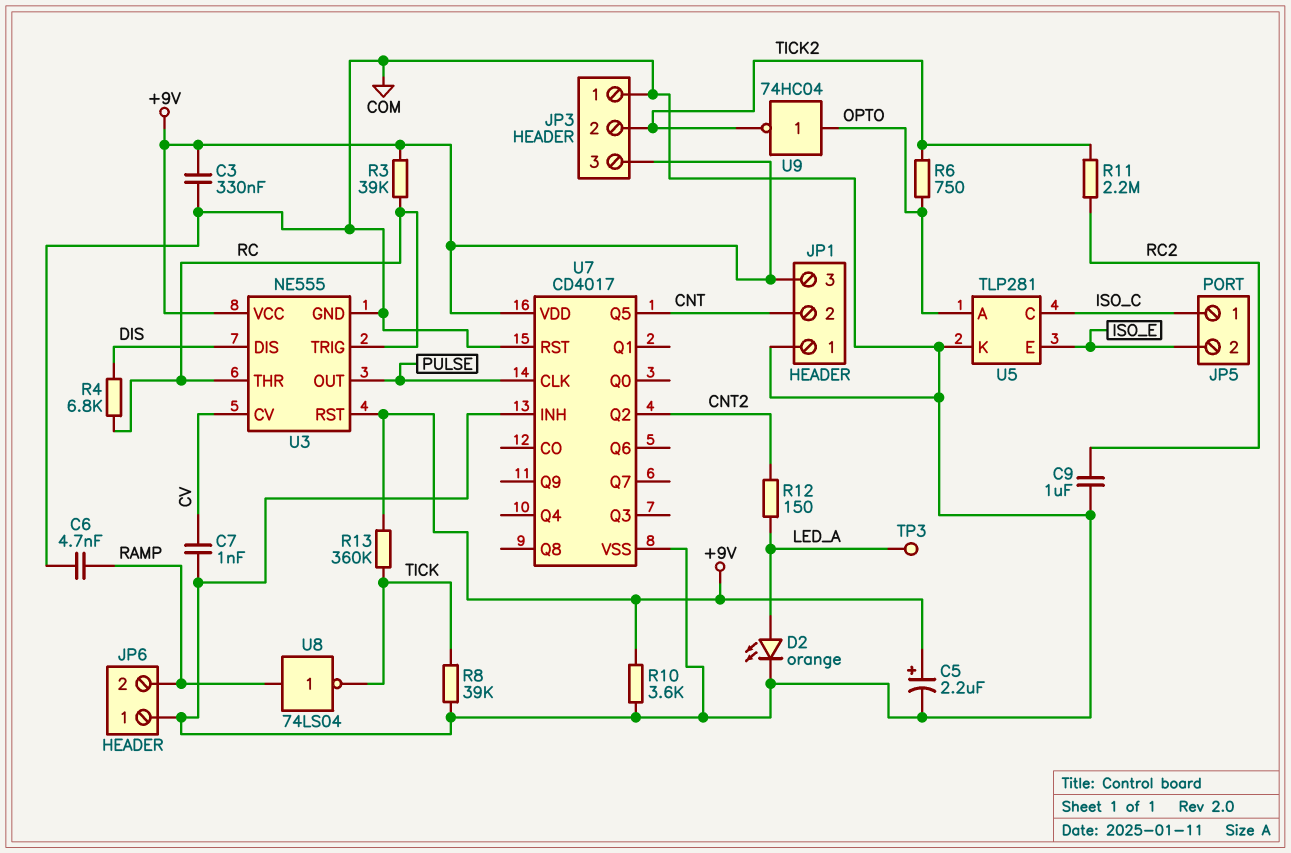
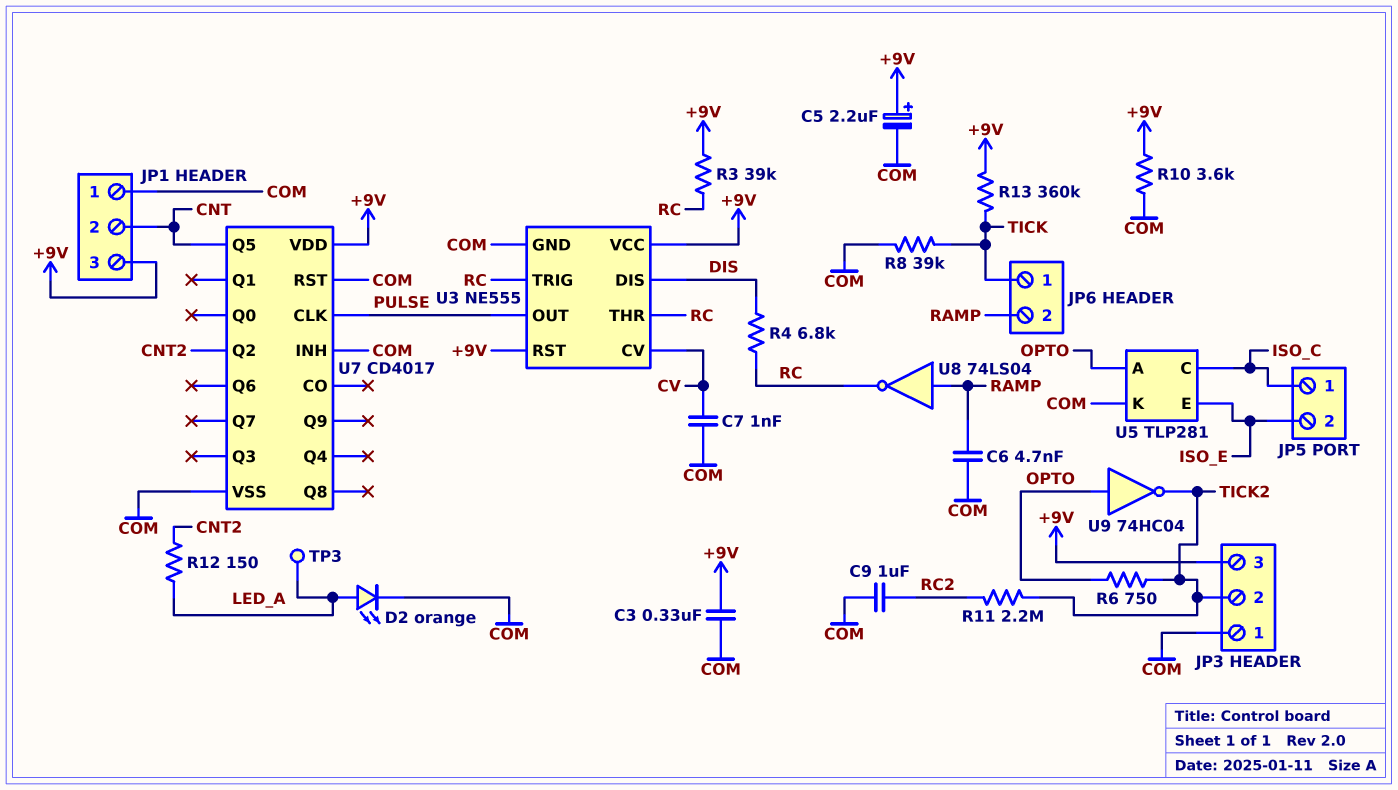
JP6 pin 1: COM -> TICK
U8: NOT 74LS04 (in RAMP, out TICK) -> NOT 74LS04 (in RAMP, out RC)

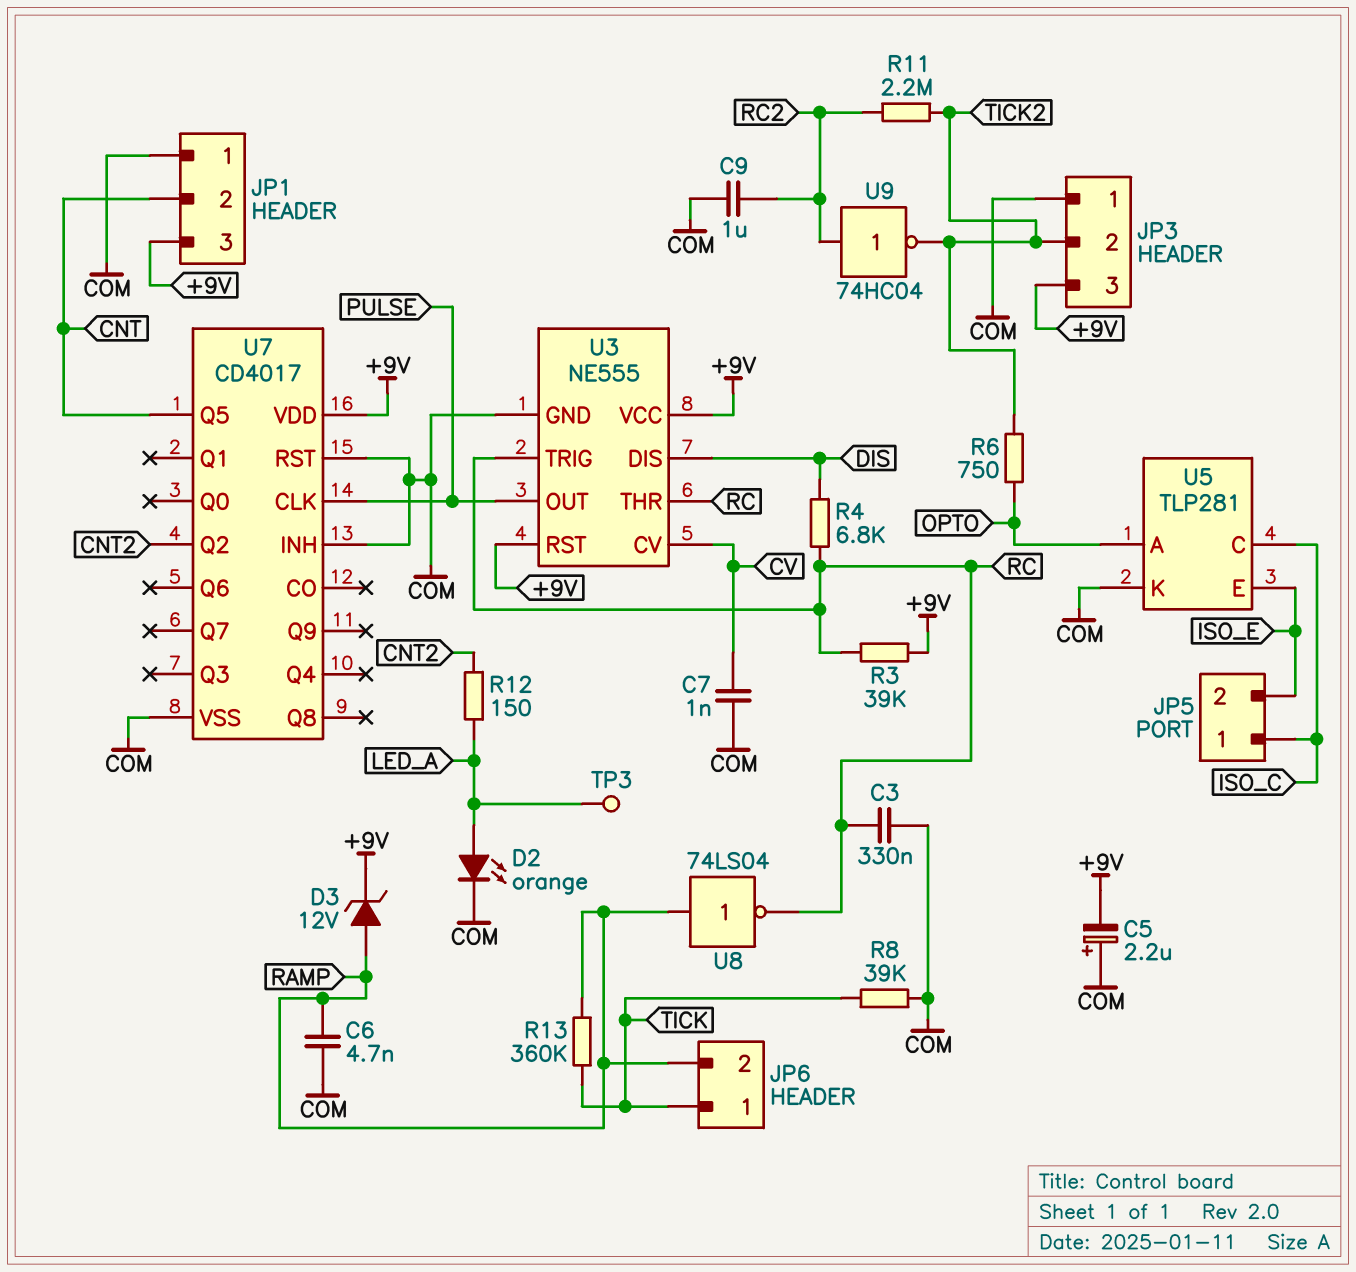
C3: 330nF (+9V, COM) -> 330nF (COM, RC)
C5: 2.2uF (plus +9V, minus COM) -> 2.2uF (plus COM, minus +9V)
D3: none -> zener 12V (A RAMP, K +9V)
R10: 3.6k (+9V, COM) -> none
R13: 360k (+9V, TICK) -> 360k (RAMP, TICK)
U9: NOT 74HC04 (in OPTO, out TICK2) -> NOT 74HC04 (in RC2, out TICK2)

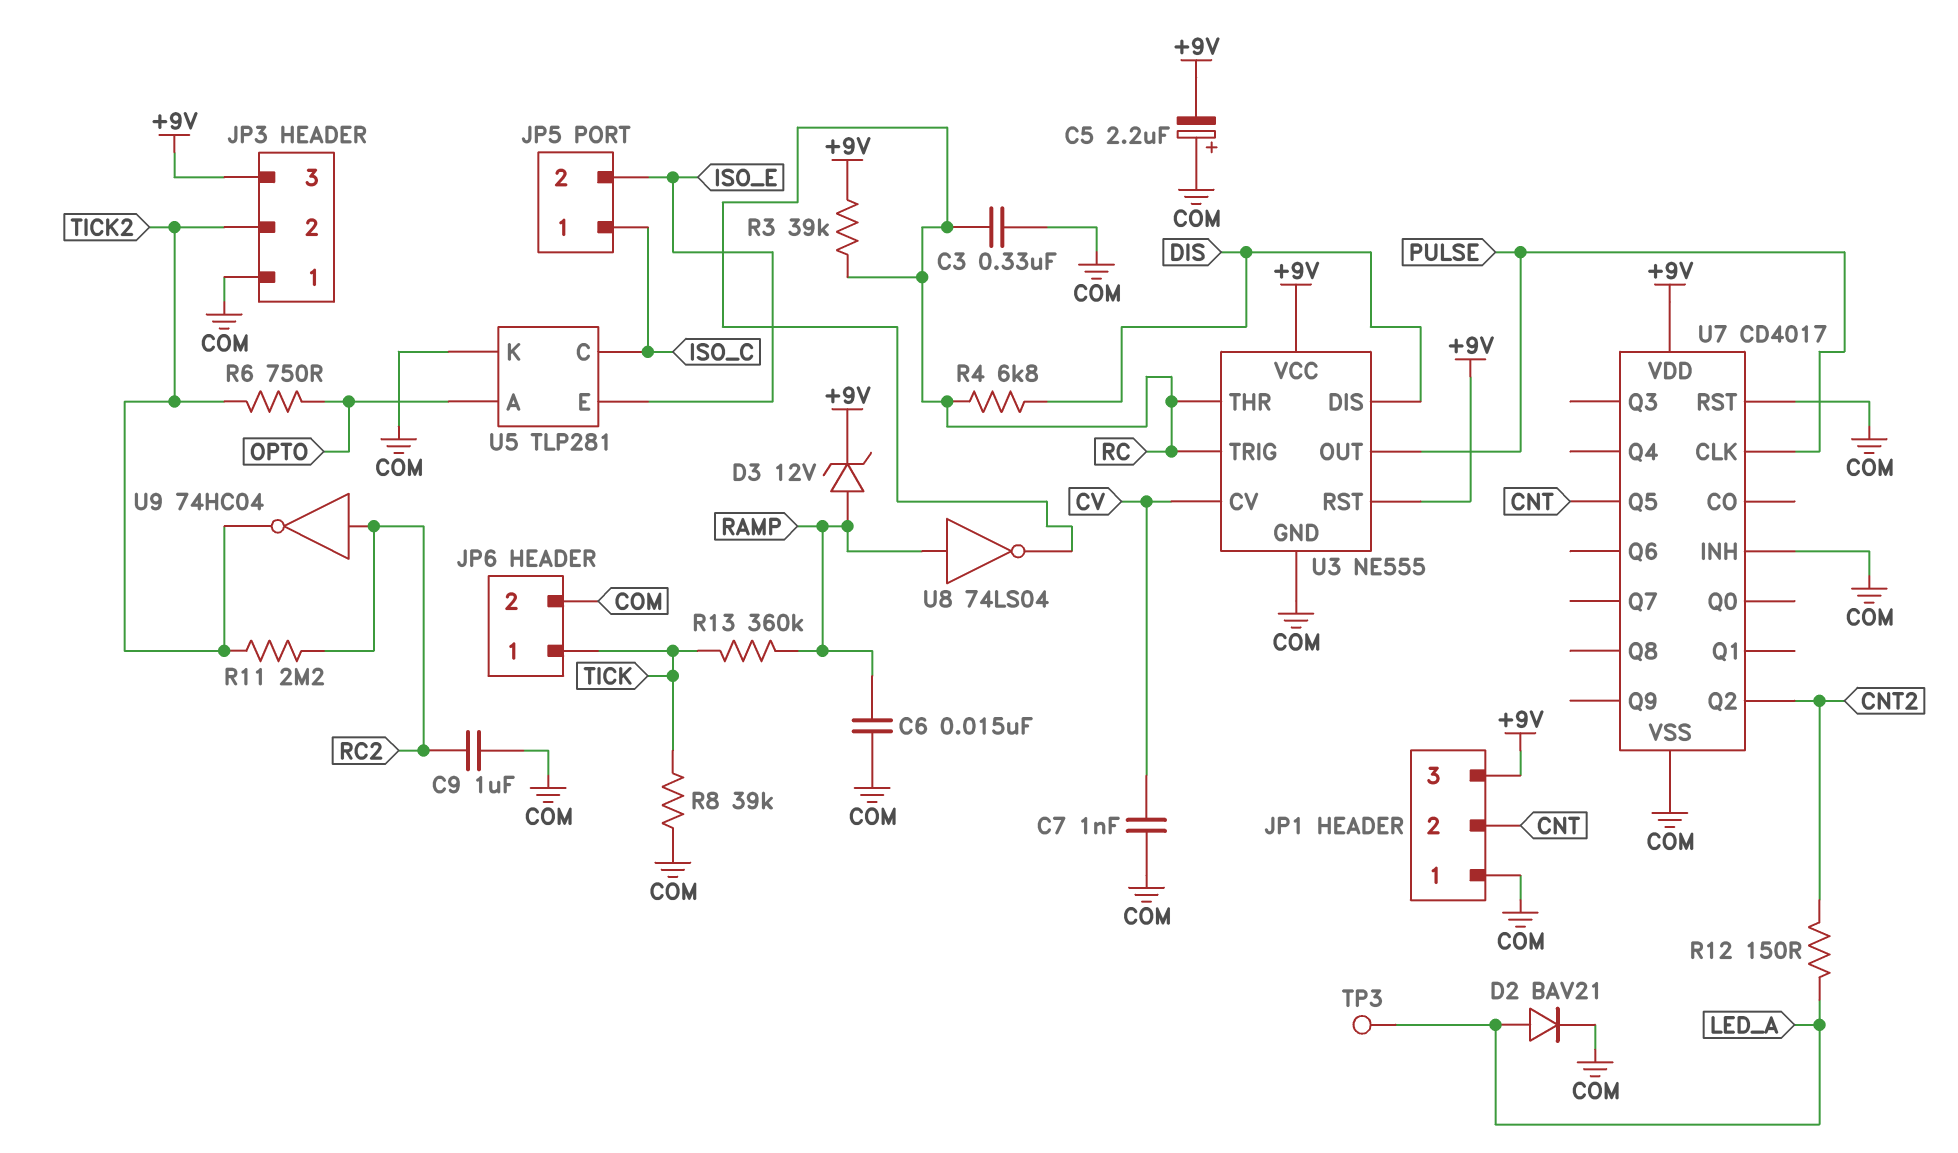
C6: 4.7nF (COM, RAMP) -> 15nF (COM, RAMP)
D2: LED orange (A LED_A, K COM) -> diode BAV21 (A LED_A, K COM)
JP6 pin 2: RAMP -> COM

